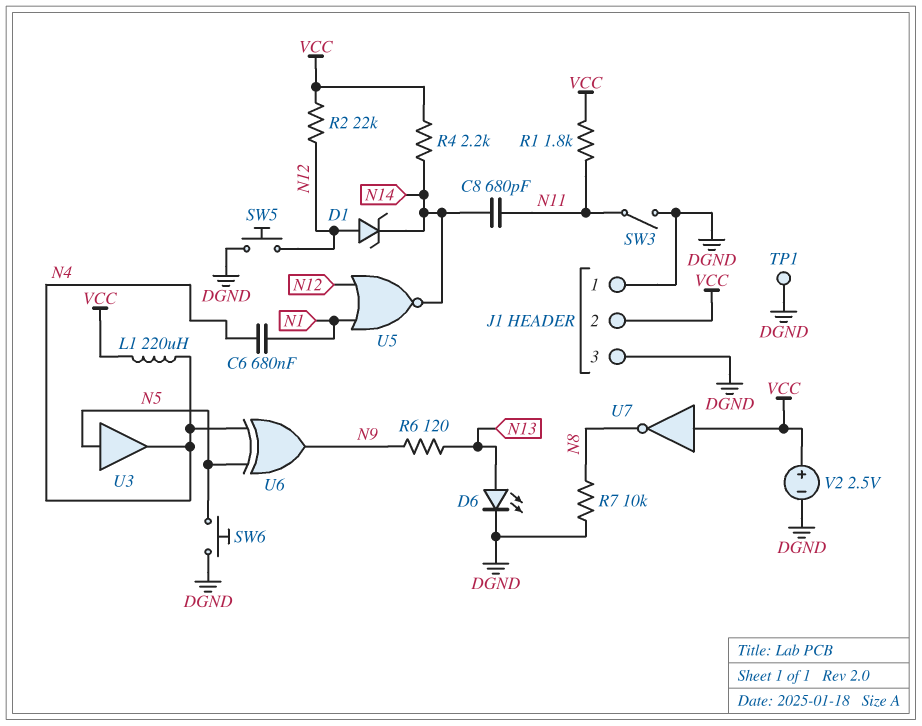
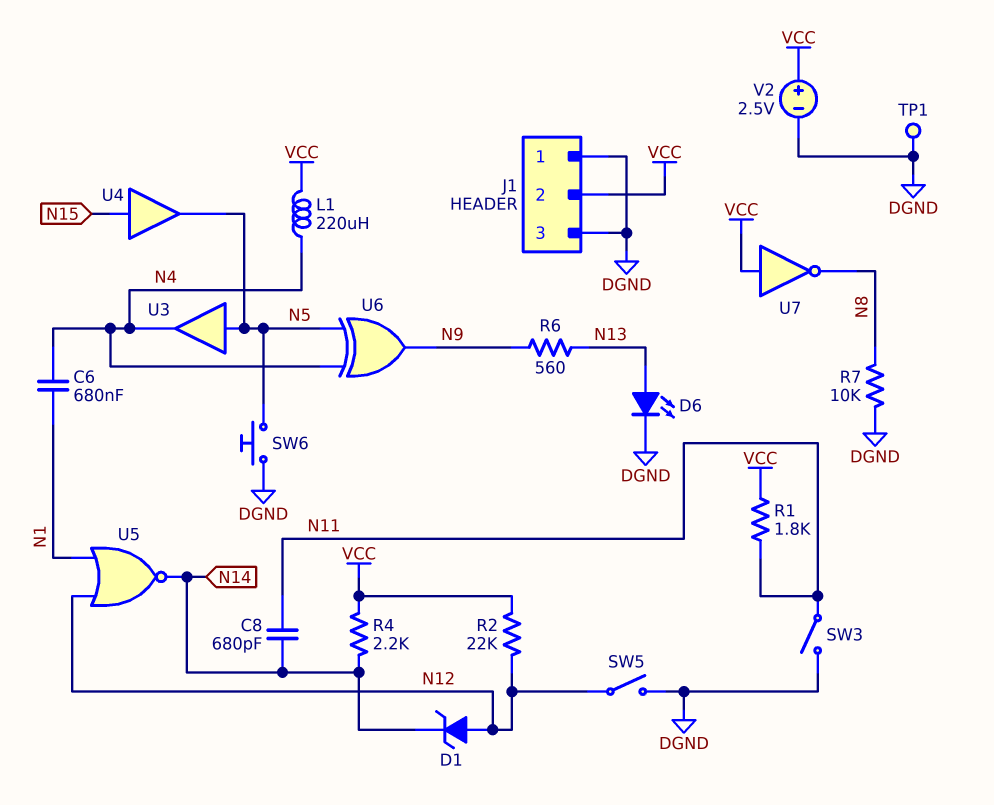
R6: 120 (N9, N13) -> 560 (N9, N13)
SW5: button (DGND, N12) -> switch (DGND, N12)
U4: none -> buffer (in N15, out N5)

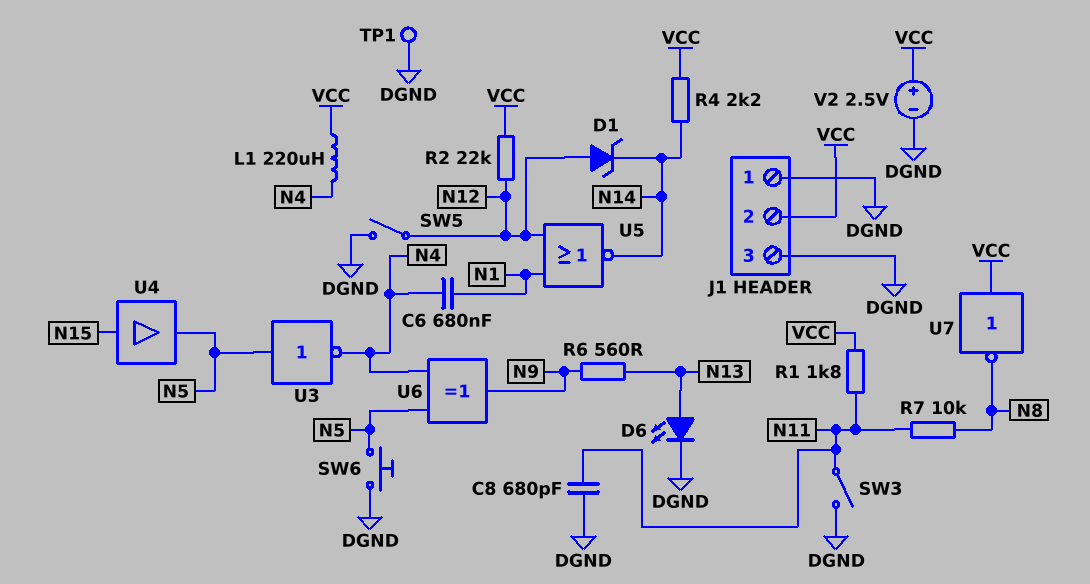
C8: 680pF (N11, N14) -> 680pF (DGND, N11)
R7: 10k (DGND, N8) -> 10k (N8, N11)
U3: buffer (in N5, out N4) -> NOT (in N5, out N4)

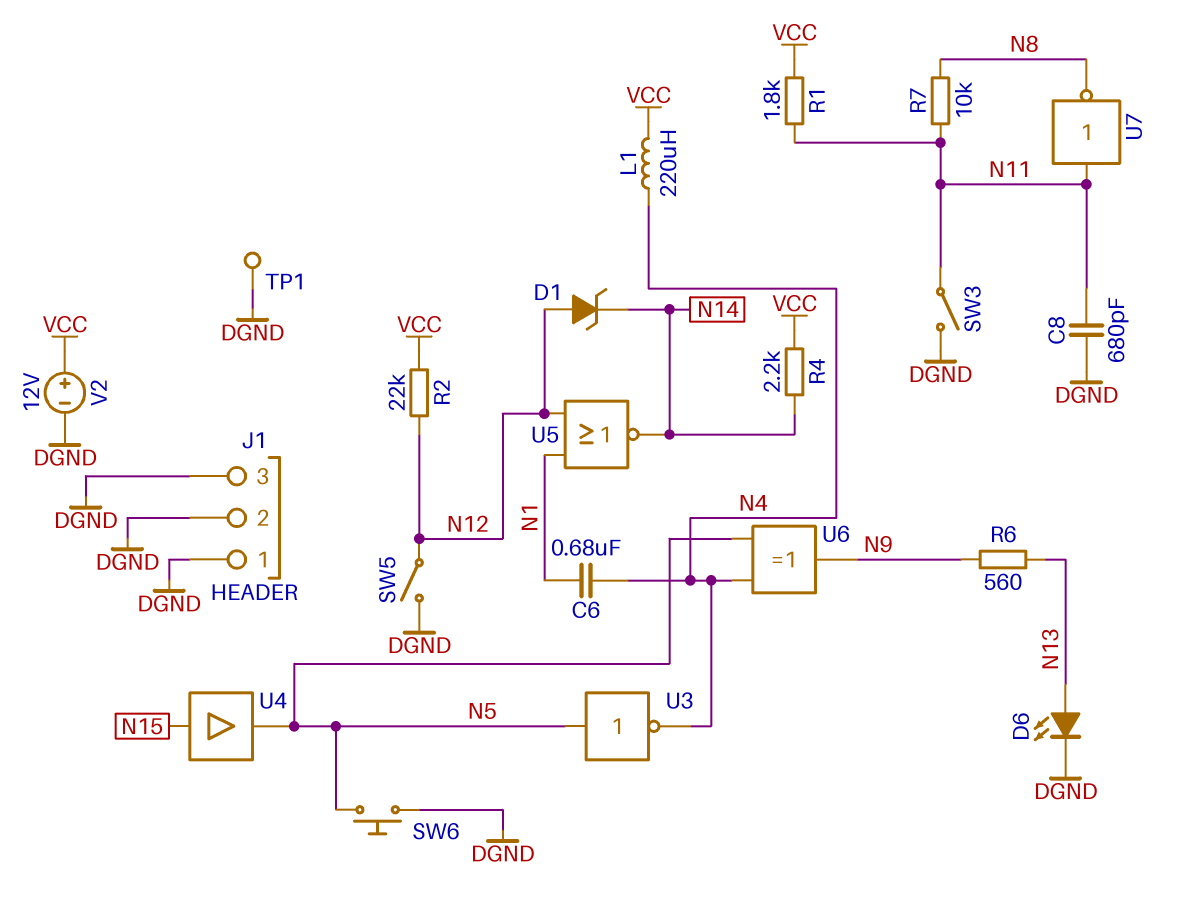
J1 pin 2: VCC -> DGND
U7: NOT (in VCC, out N8) -> NOT (in N11, out N8)
V2: 2.5V (plus VCC, minus DGND) -> 12V (plus VCC, minus DGND)

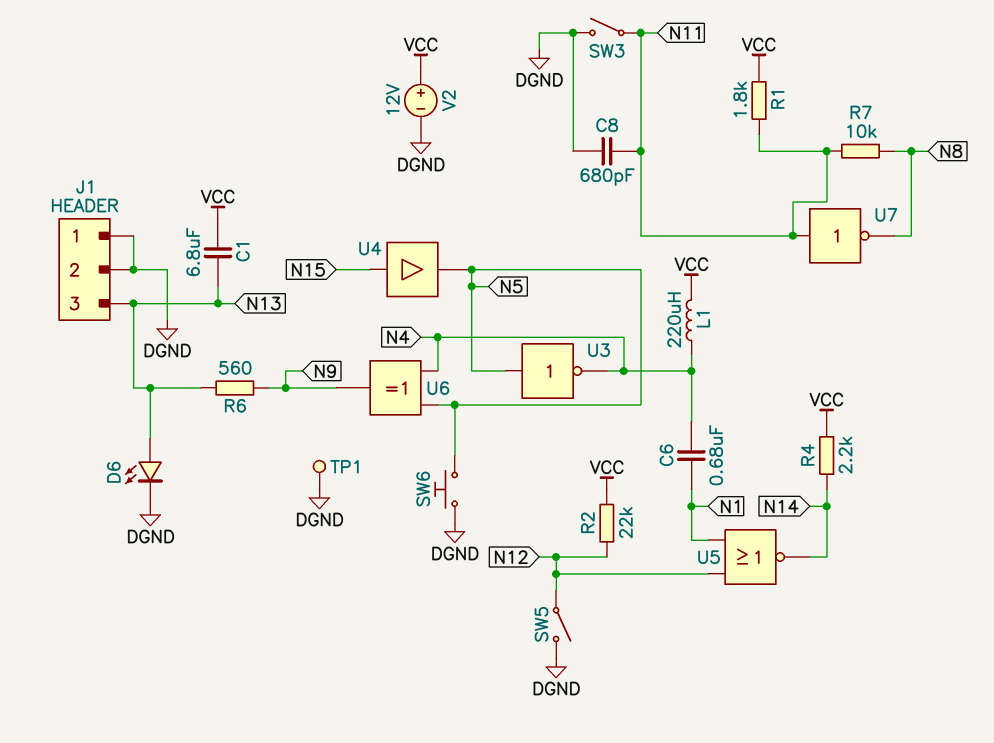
C1: none -> 6.8uF (N13, VCC)
D1: zener (A N12, K N14) -> none
J1 pin 3: DGND -> N13

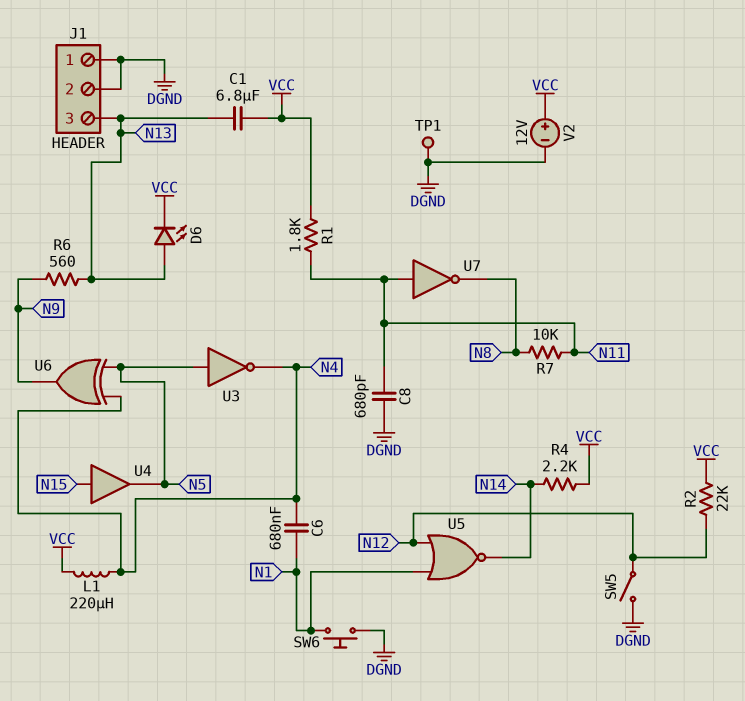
D6: LED (A N13, K DGND) -> LED (A N13, K VCC)
SW3: switch (DGND, N11) -> none
SW6: button (DGND, N5) -> button (DGND, N1)

